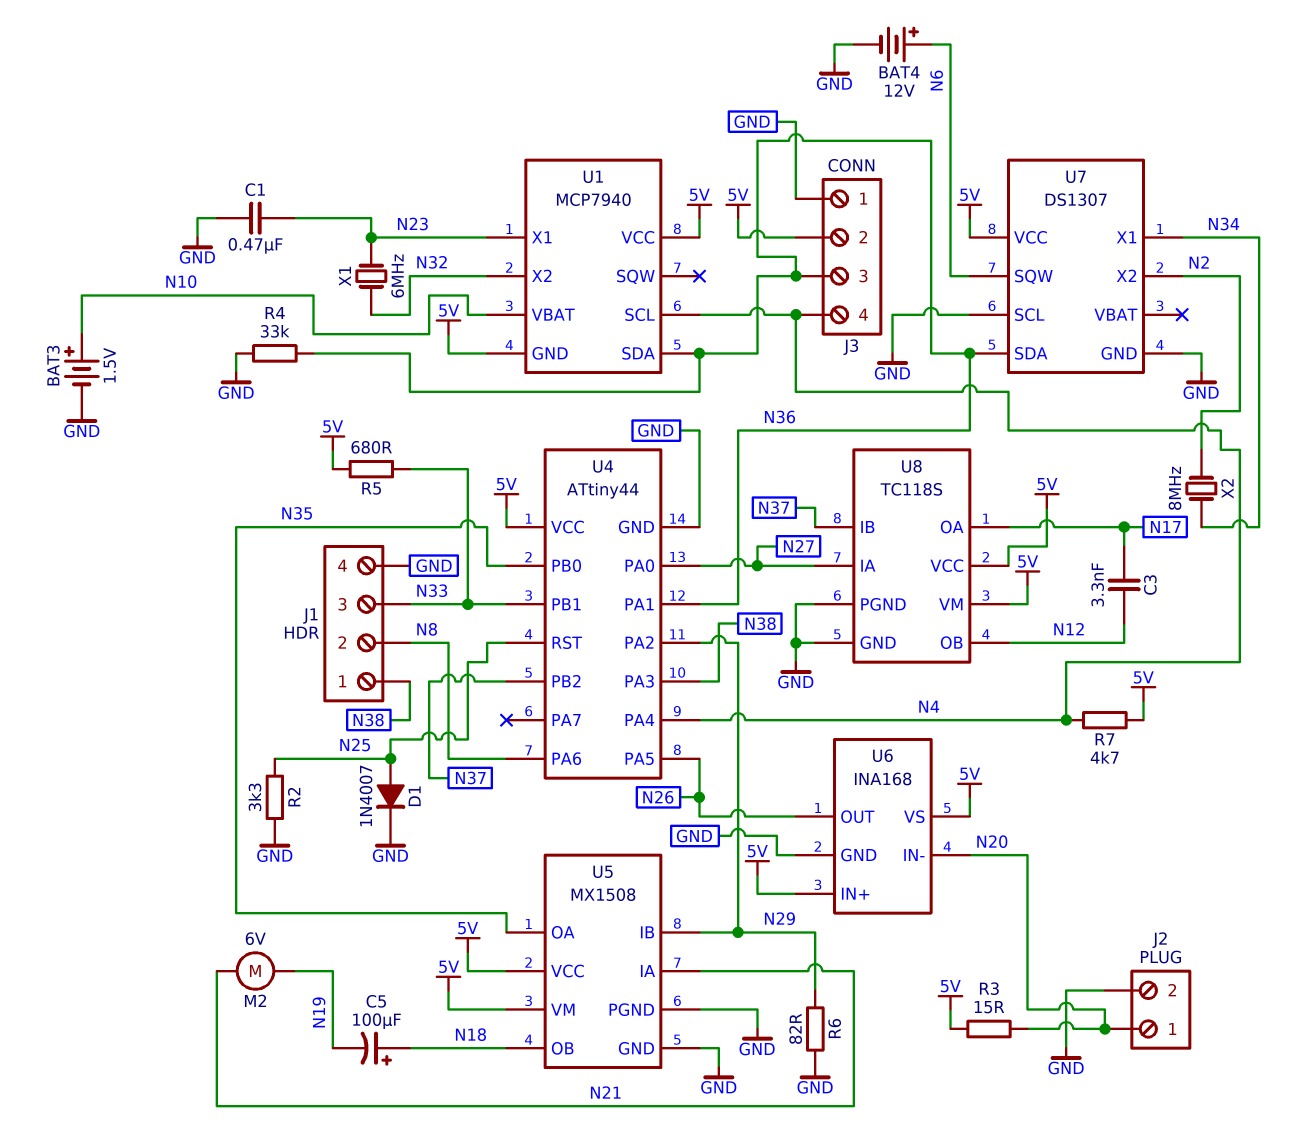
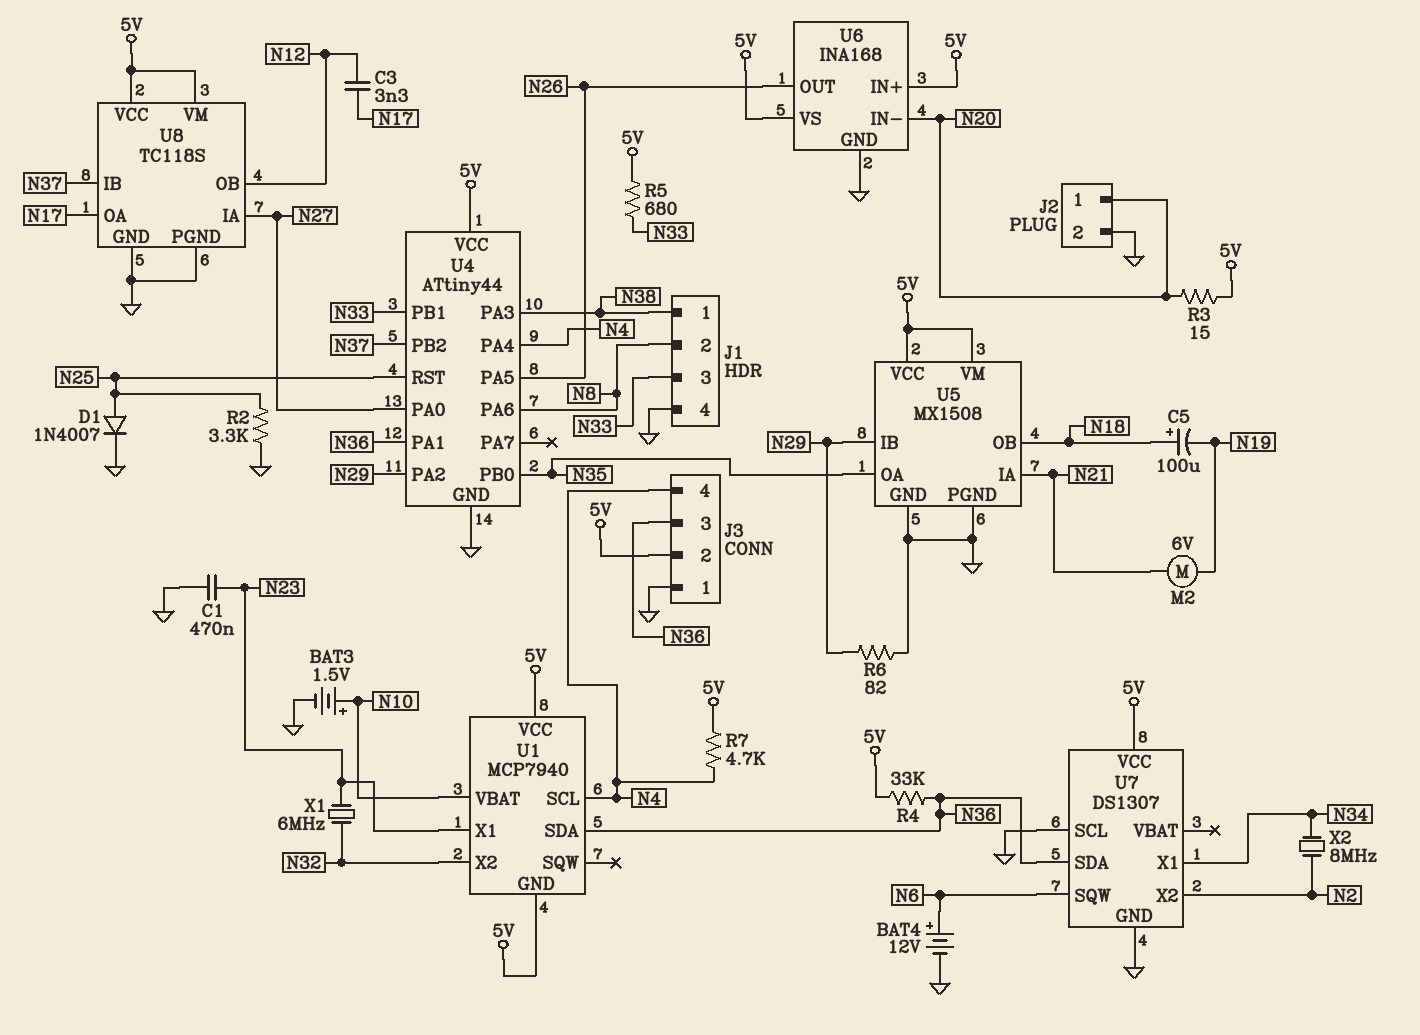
R4: 33k (GND, N36) -> 33k (5V, N36)

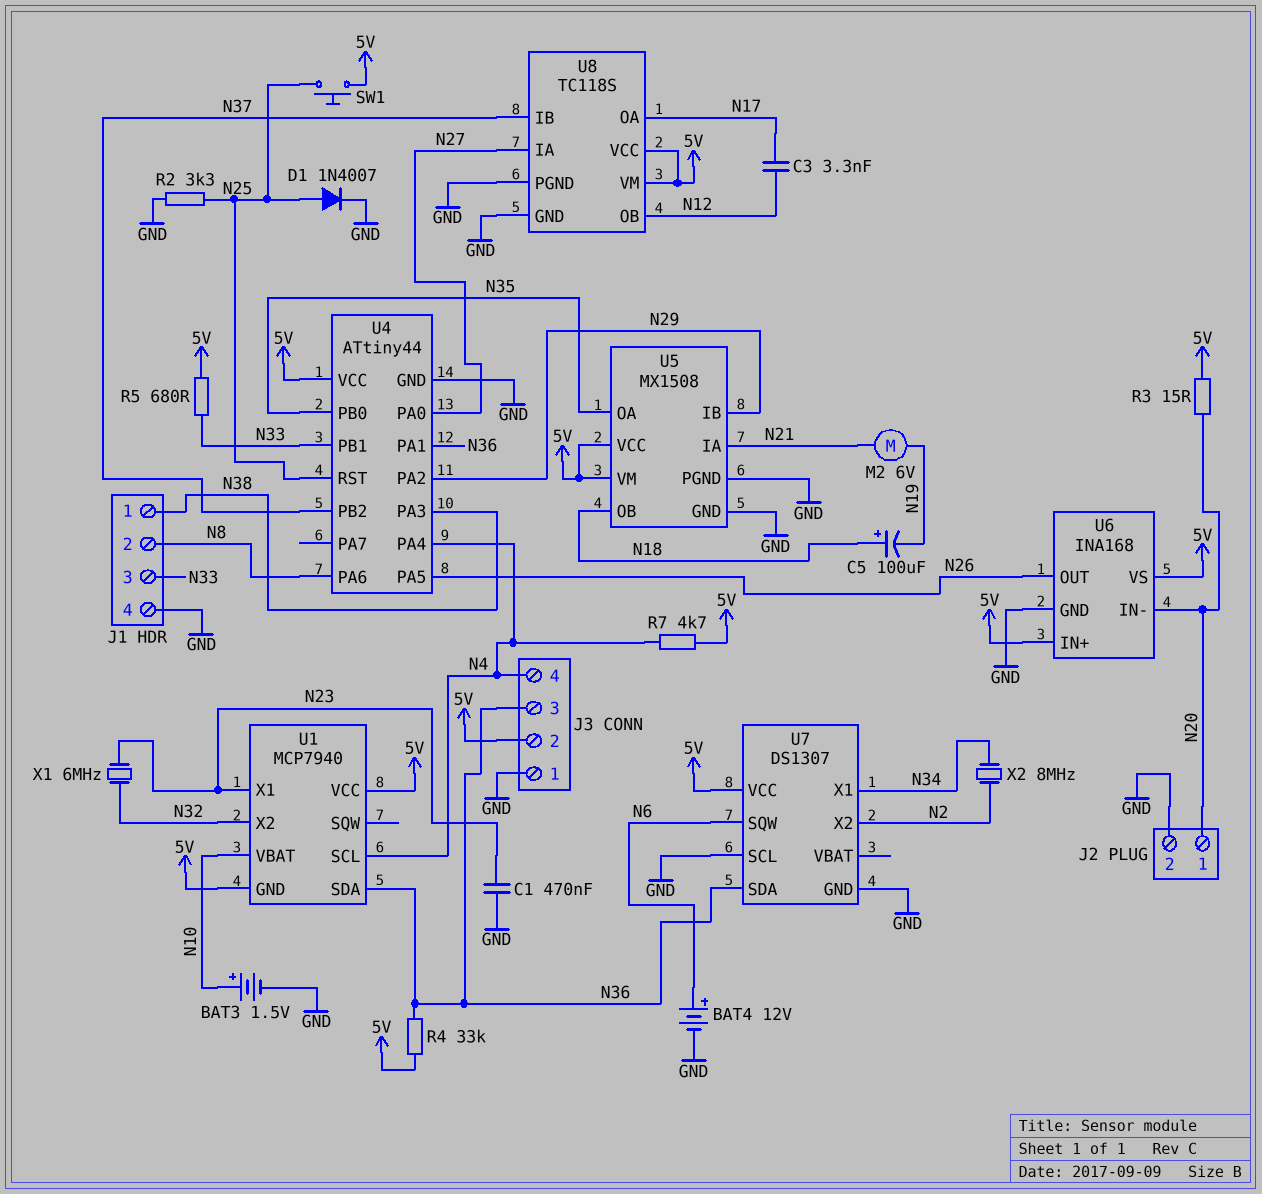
R6: 82 (GND, N29) -> none
SW1: none -> button (5V, N25)

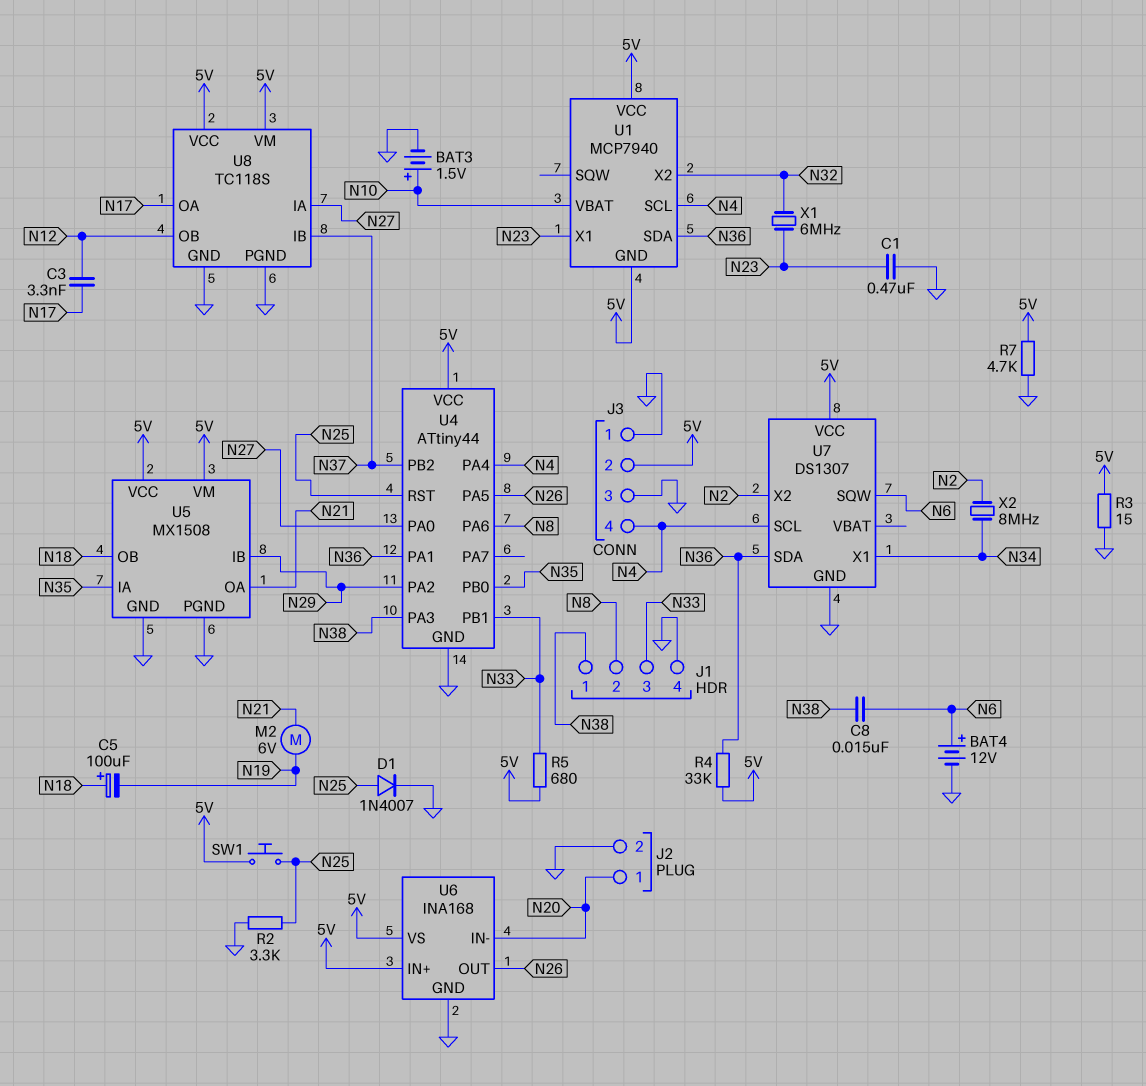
C8: none -> 15nF (N6, N38)
J3 pin 3: N36 -> GND
R3: 15 (5V, N20) -> 15 (5V, GND)
R7: 4.7k (5V, N4) -> 4.7k (5V, GND)
U5 pin IA: N21 -> N35
U5 pin OA: N35 -> N21
U7 pin SCL: GND -> N4

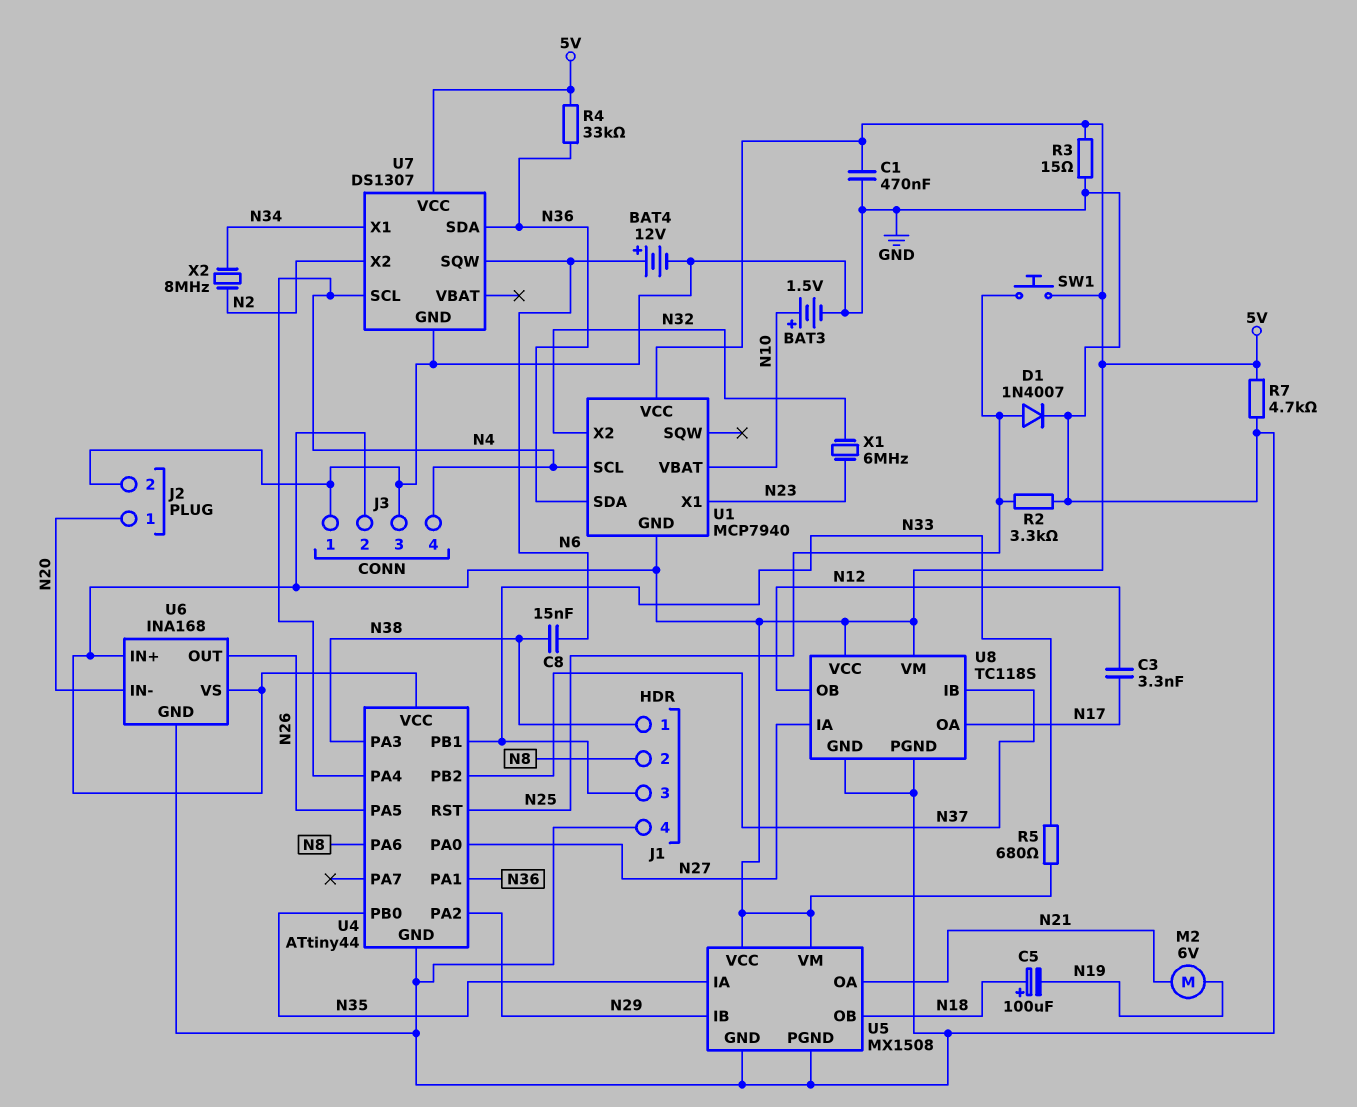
C1: 470nF (GND, N23) -> 470nF (5V, GND)

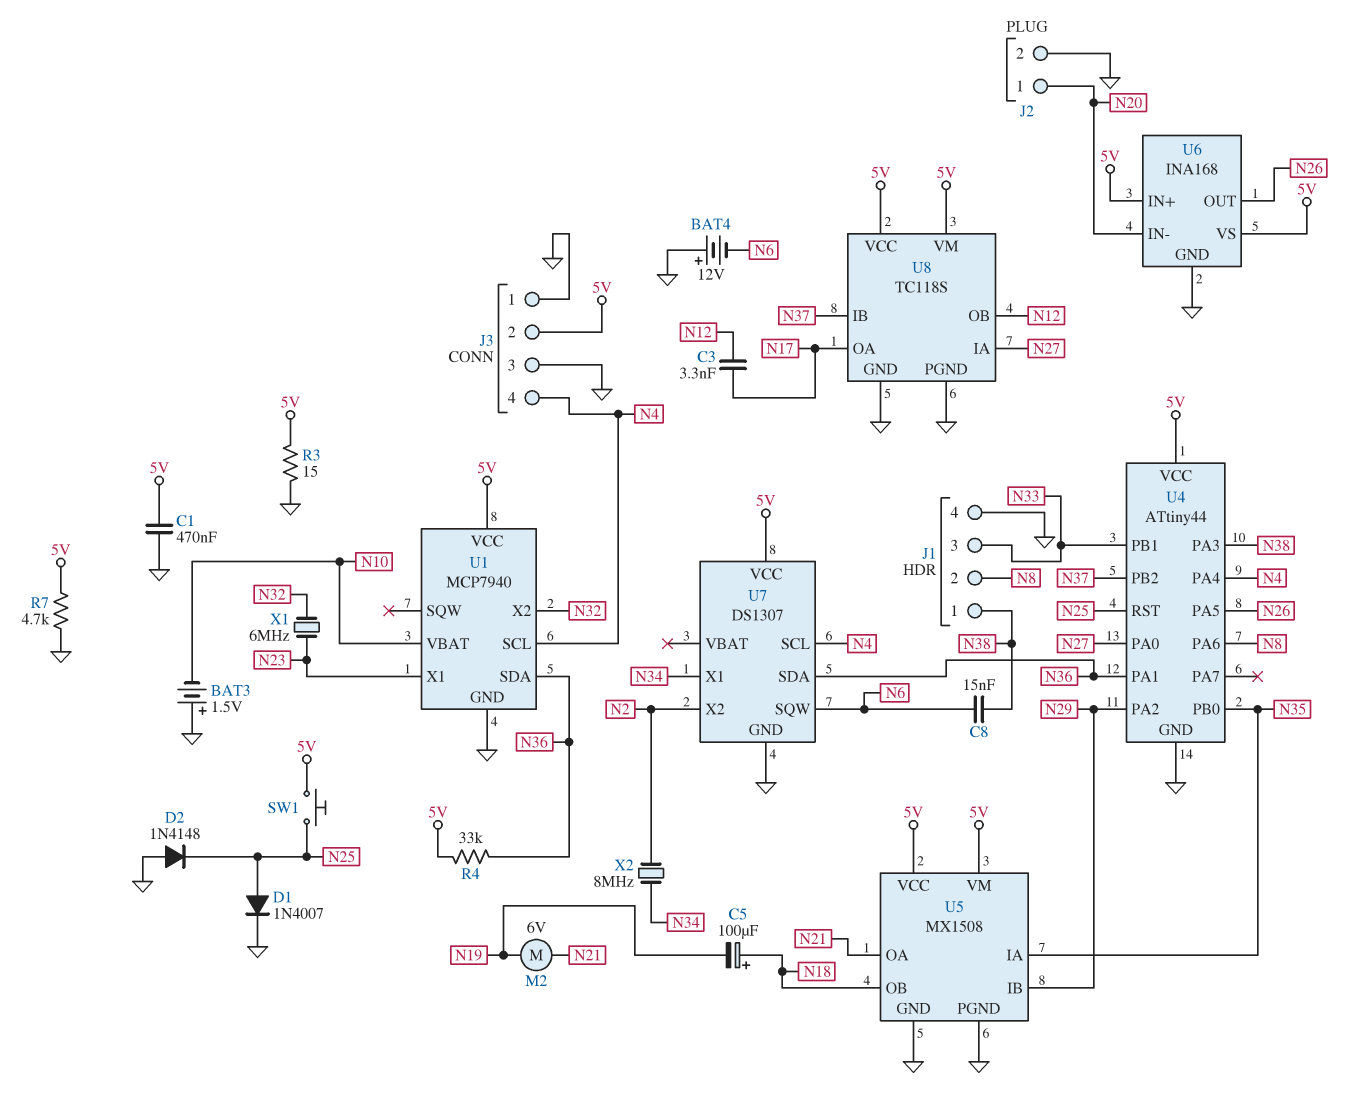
BAT3: 1.5V (plus N10, minus GND) -> 1.5V (plus GND, minus N10)
BAT4: 12V (plus N6, minus GND) -> 12V (plus GND, minus N6)
D2: none -> diode 1N4148 (A GND, K N25)
R2: 3.3k (GND, N25) -> none
R5: 680 (5V, N33) -> none
U1 pin GND: 5V -> GND

